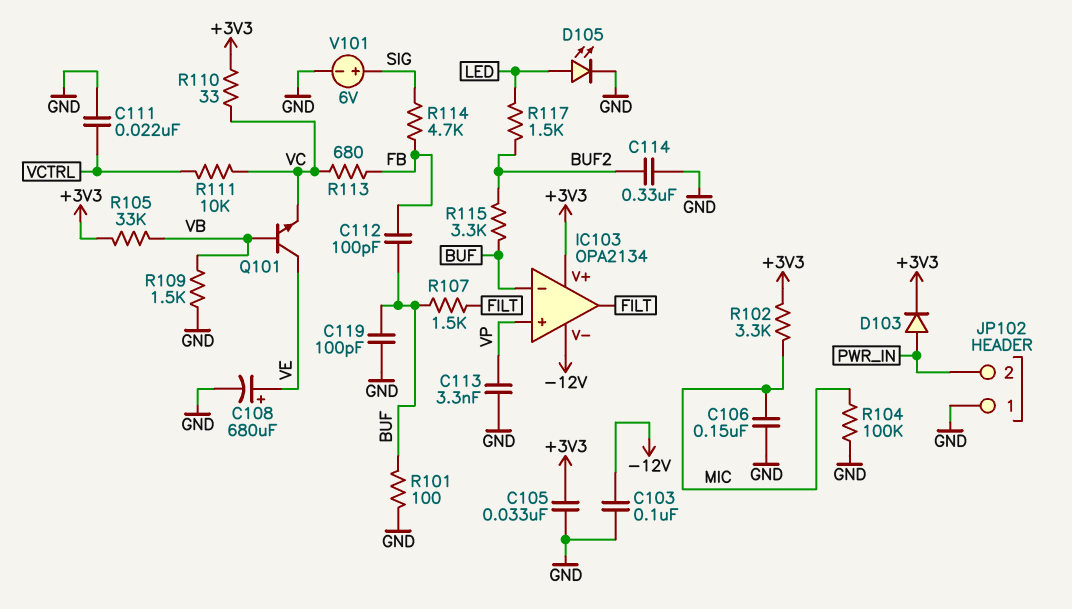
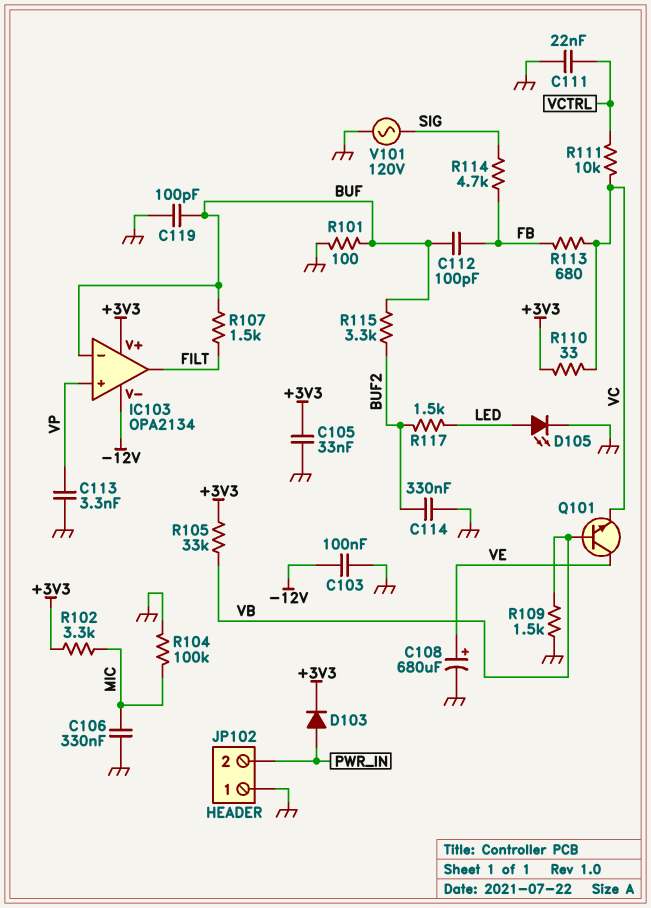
C106: 150nF (GND, MIC) -> 330nF (GND, MIC)
V101: 6V (plus SIG, minus GND) -> AC 120V (GND, SIG)

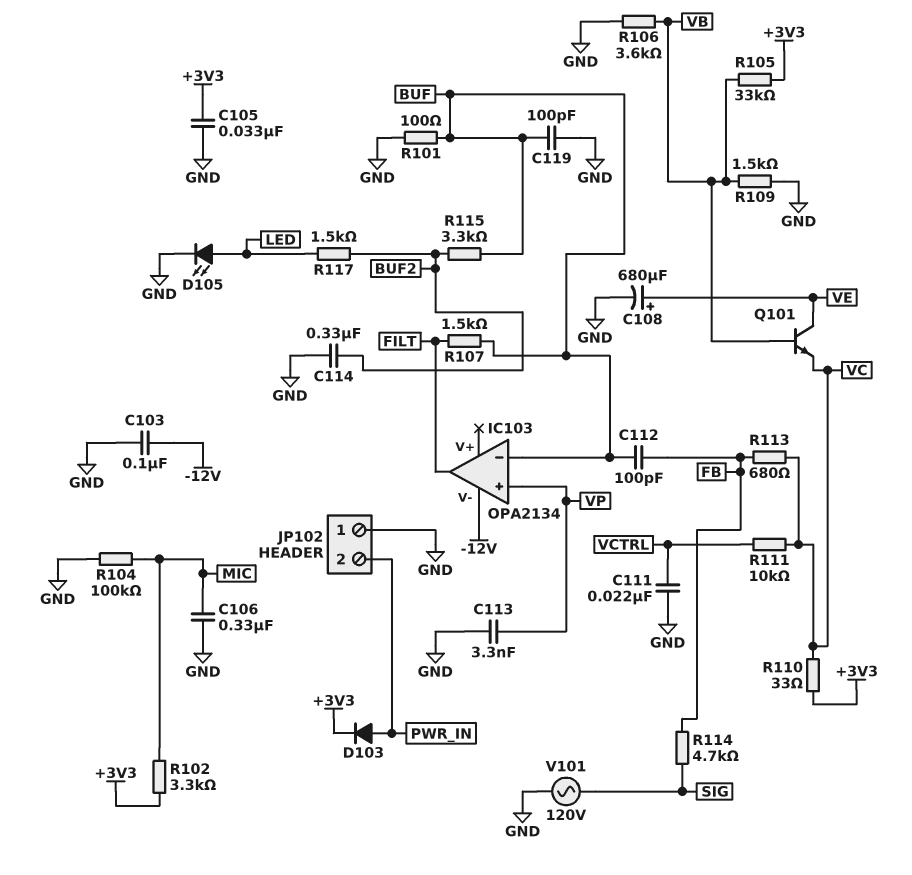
IC103 pin V+: +3V3 -> none
R106: none -> 3.6k (GND, VB)

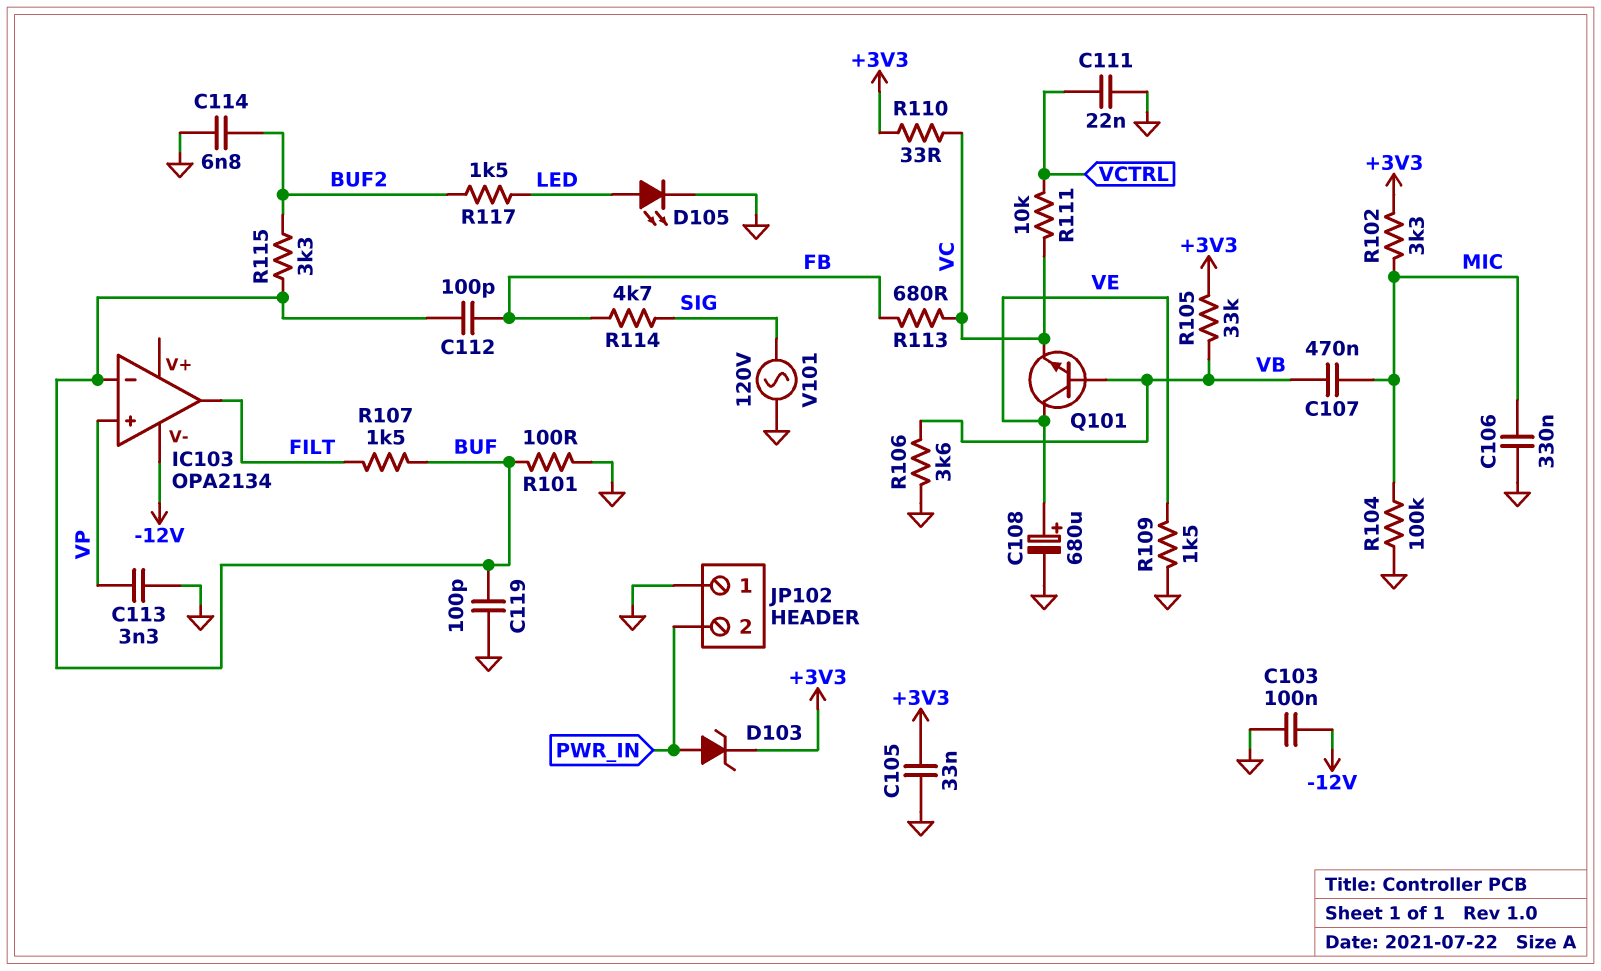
C107: none -> 470nF (MIC, VB)
C114: 330nF (BUF2, GND) -> 6.8nF (BUF2, GND)
D103: diode (A PWR_IN, K +3V3) -> zener (A PWR_IN, K +3V3)
R109: 1.5k (GND, VB) -> 1.5k (GND, VE)

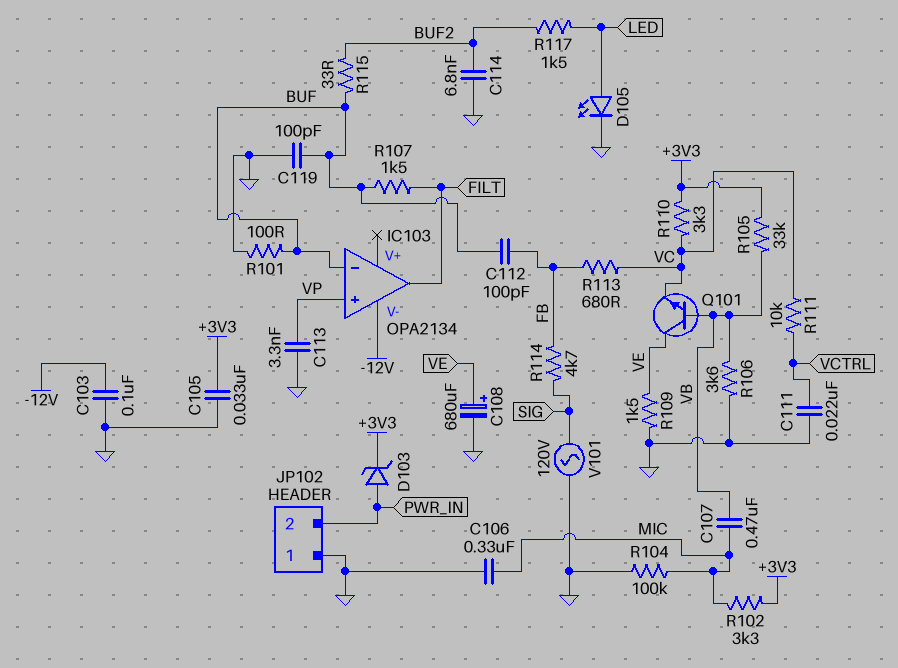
R110: 33 (+3V3, VC) -> 3.3k (+3V3, VC)
R115: 3.3k (BUF, BUF2) -> 33 (BUF, BUF2)

